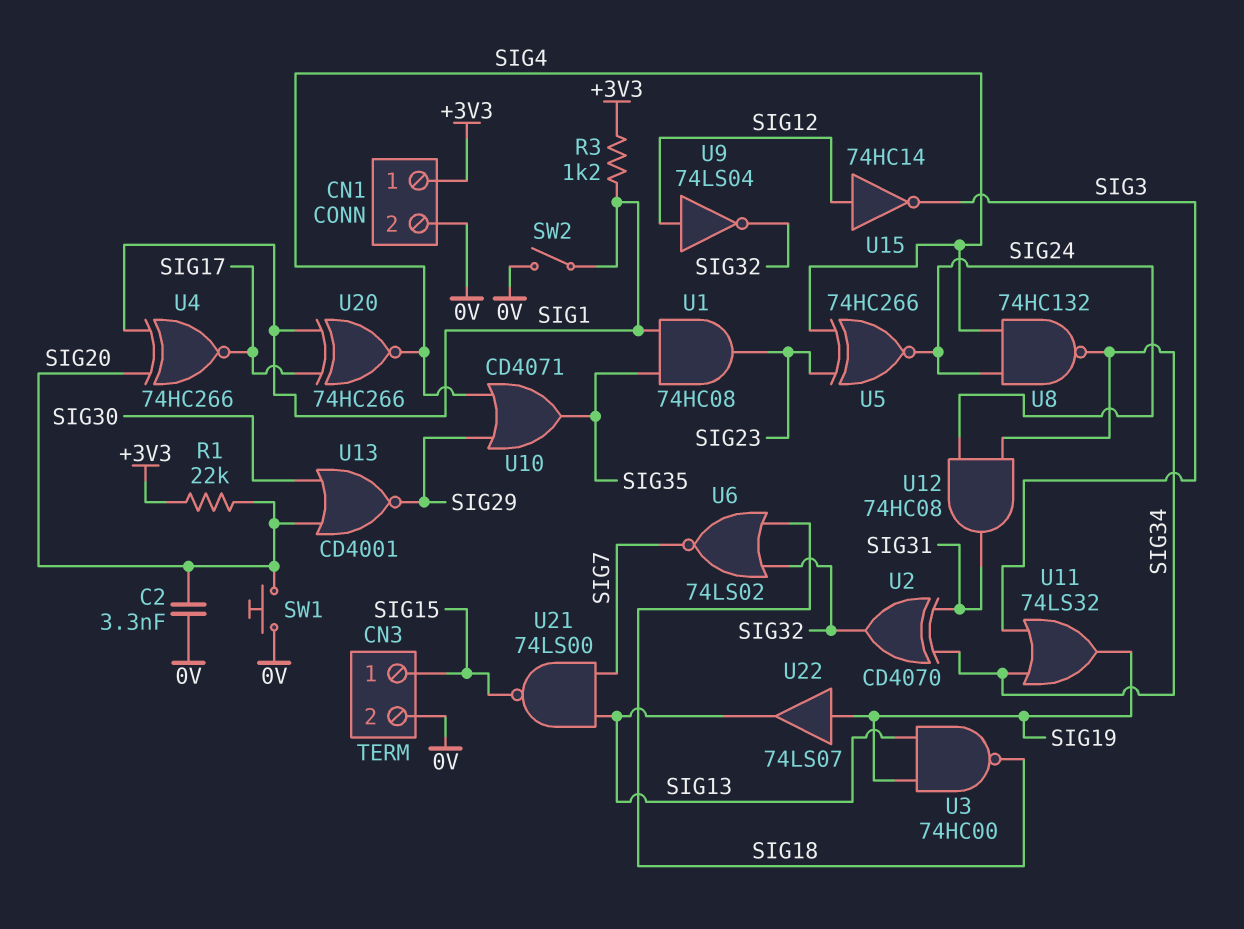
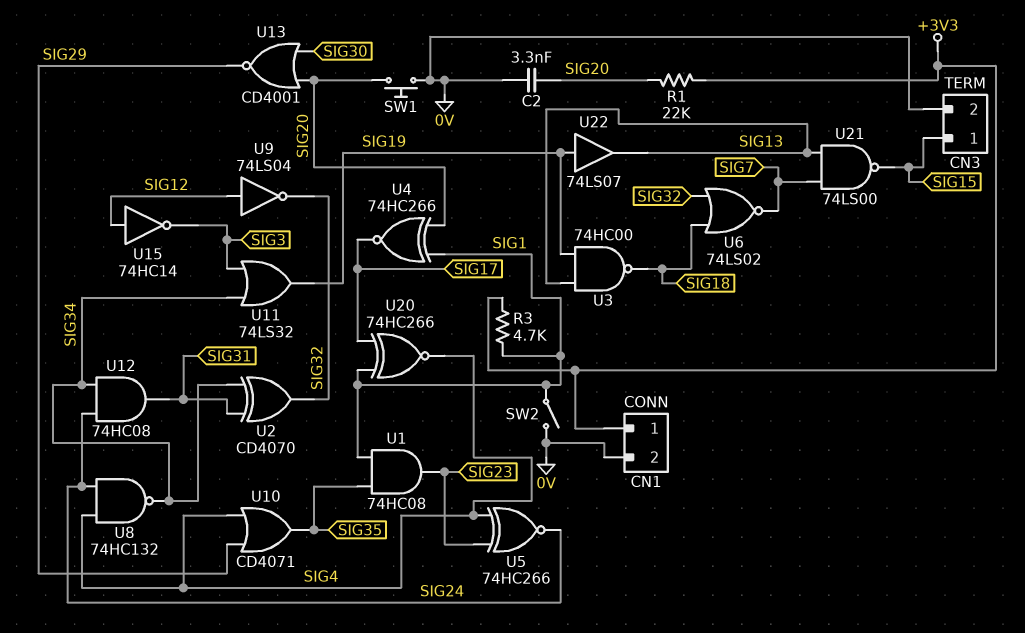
R3: 1.2k (+3V3, SIG1) -> 4.7k (+3V3, SIG1)

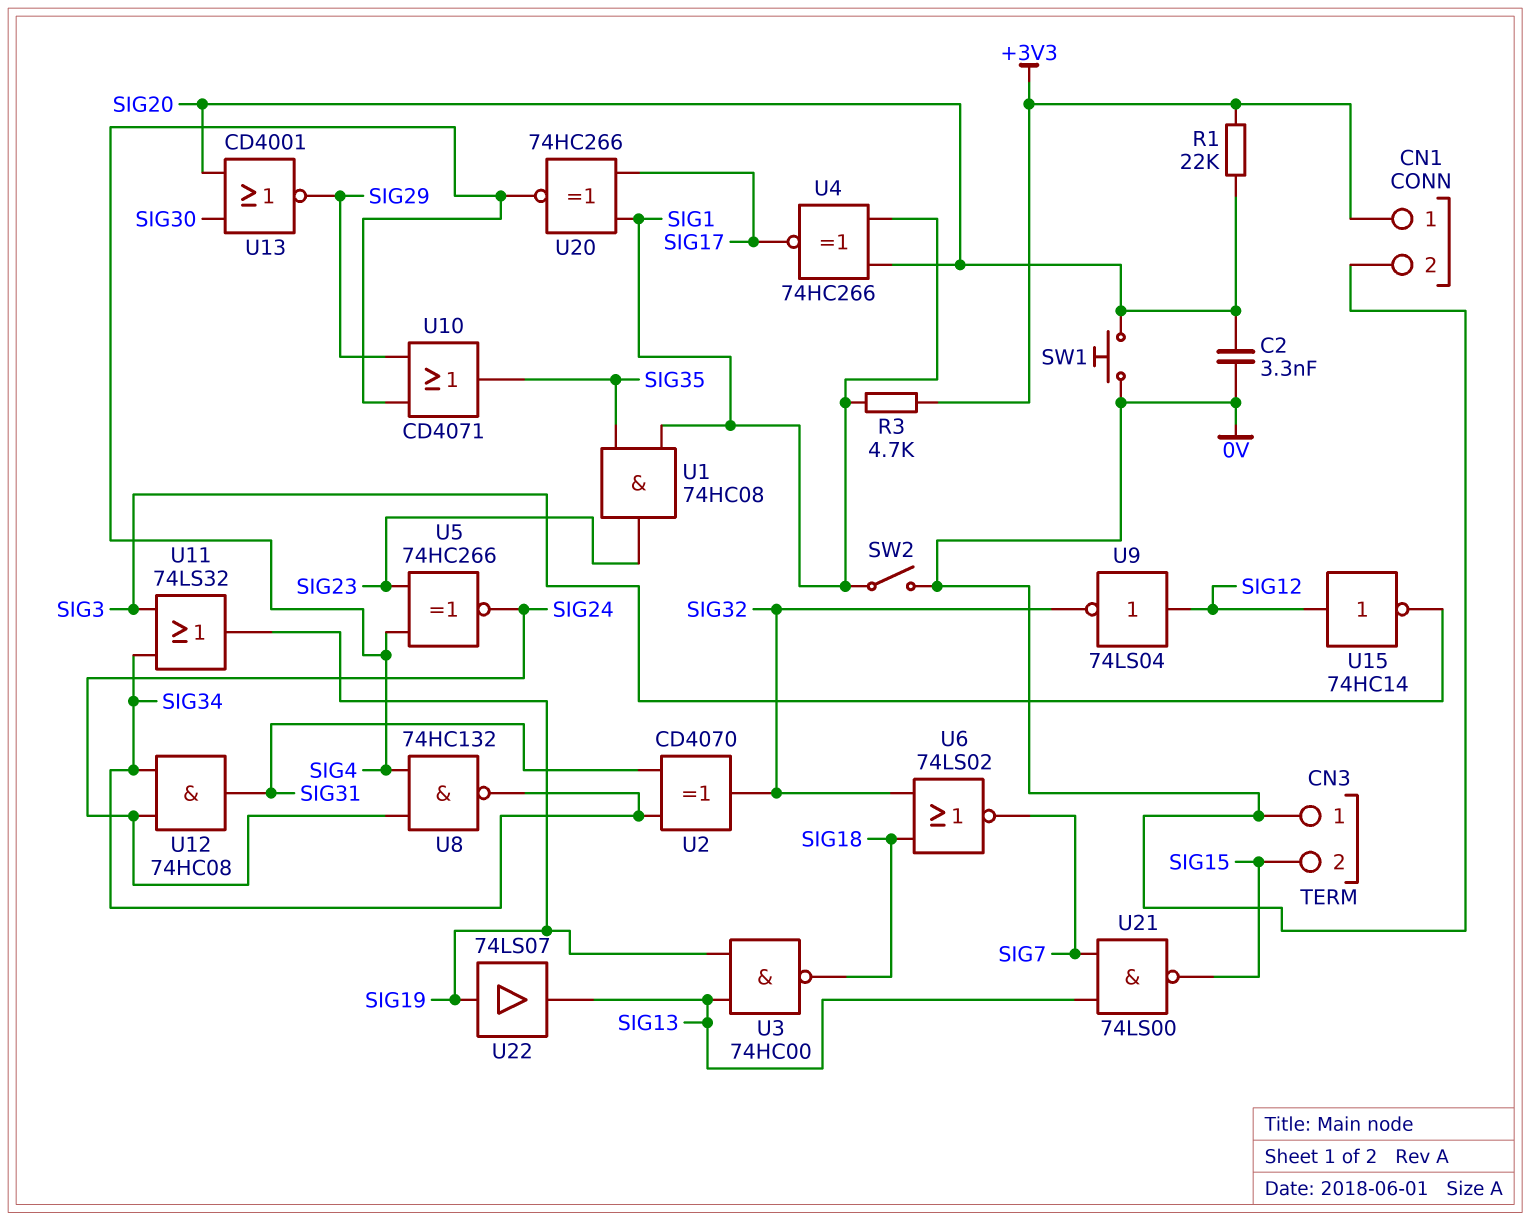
CN3 pin 1: SIG15 -> 0V
CN3 pin 2: 0V -> SIG15

